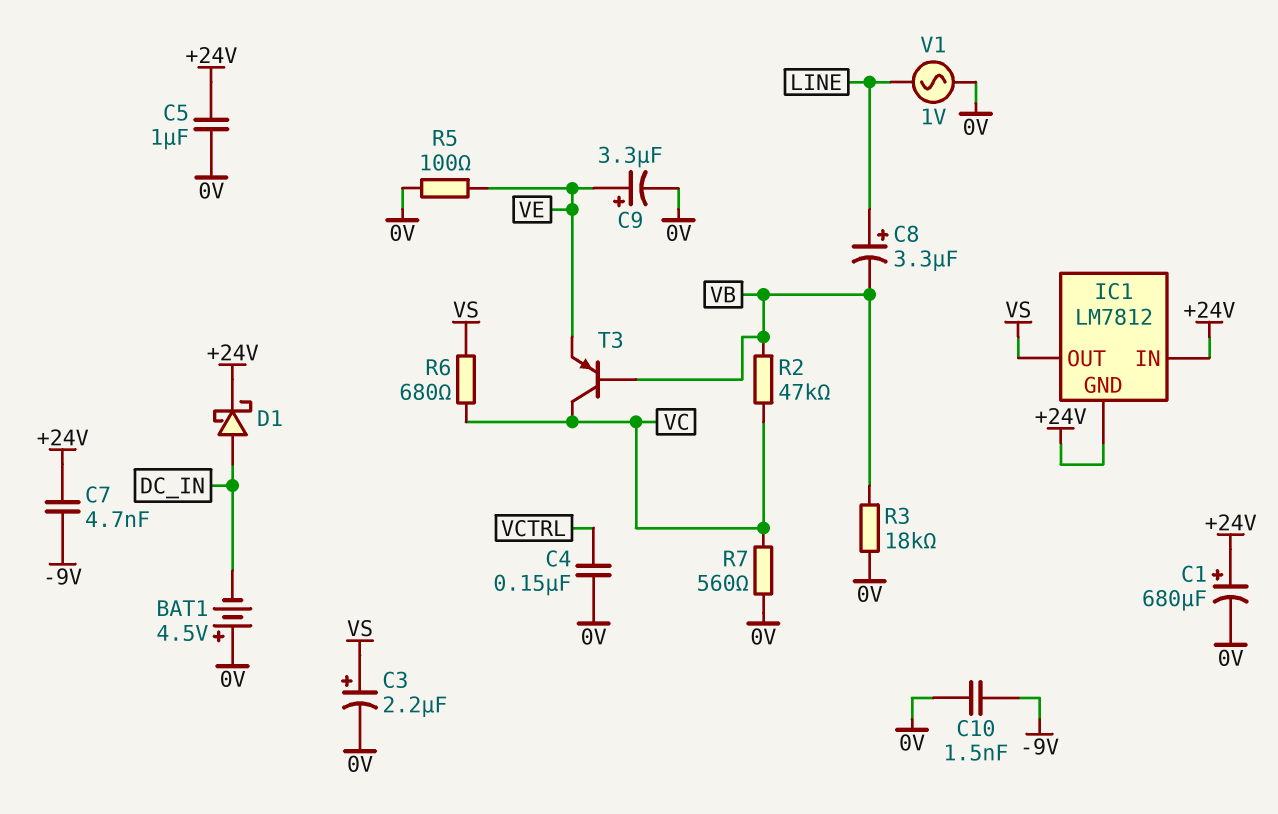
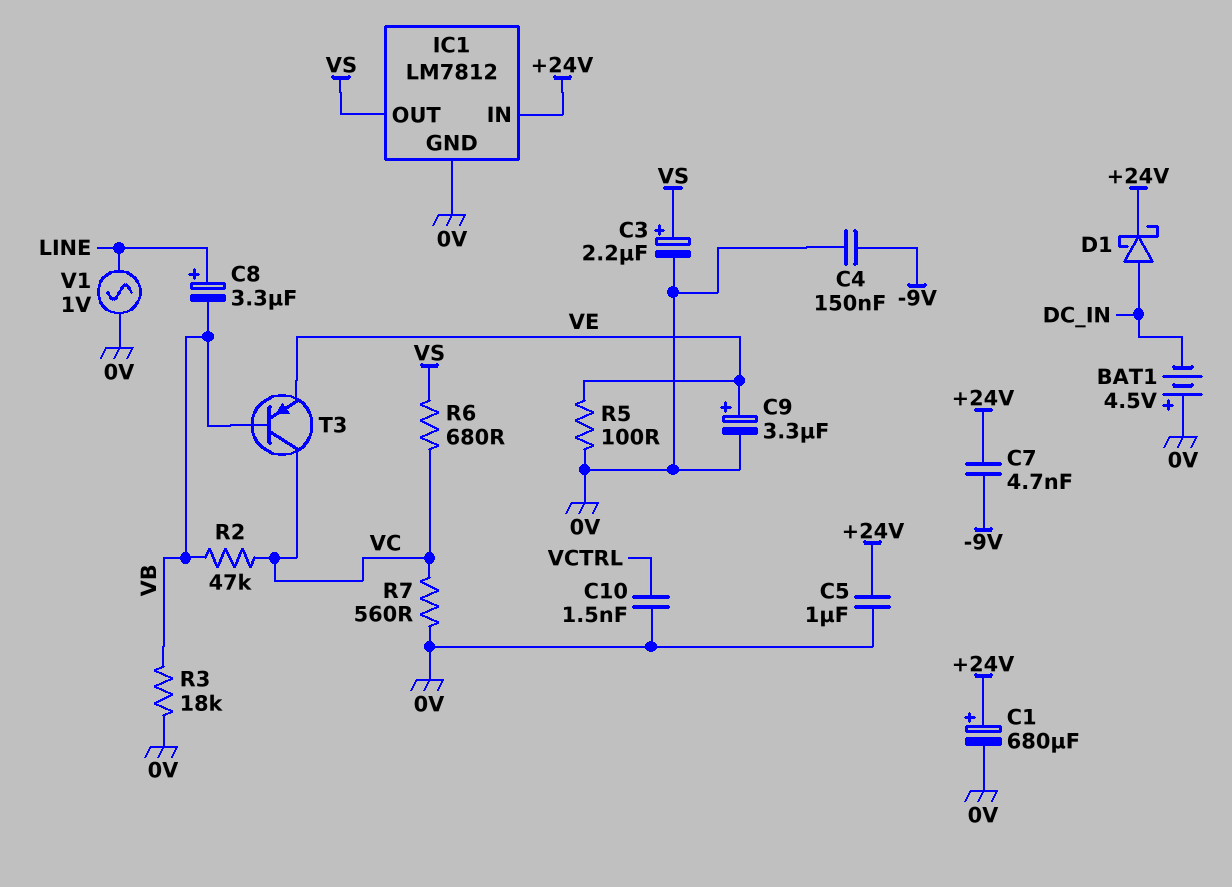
C4: 150nF (0V, VCTRL) -> 150nF (-9V, 0V)
C10: 1.5nF (-9V, 0V) -> 1.5nF (0V, VCTRL)
IC1 pin GND: +24V -> 0V

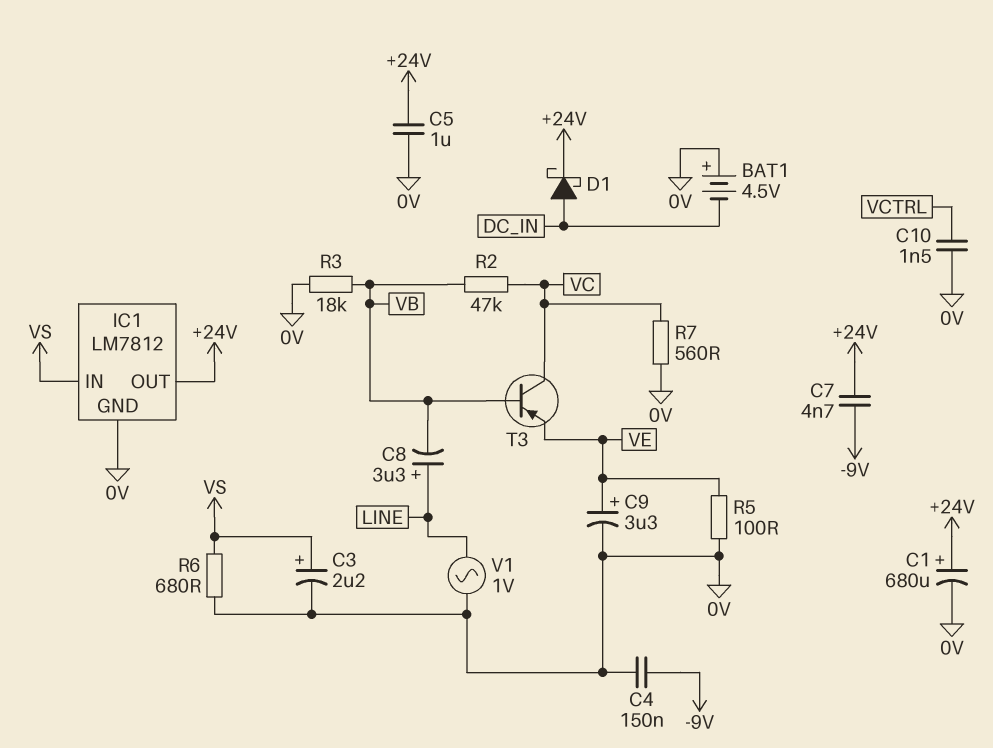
IC1 pin IN: +24V -> VS
IC1 pin OUT: VS -> +24V
R6: 680 (VC, VS) -> 680 (0V, VS)

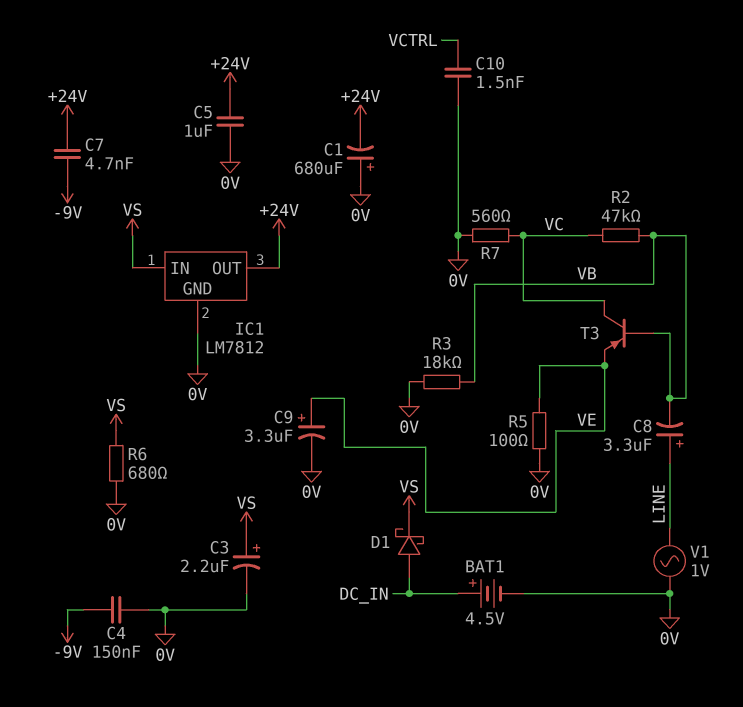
BAT1: 4.5V (plus 0V, minus DC_IN) -> 4.5V (plus DC_IN, minus 0V)
C1: 680uF (plus +24V, minus 0V) -> 680uF (plus 0V, minus +24V)
D1: schottky (A DC_IN, K +24V) -> schottky (A DC_IN, K VS)

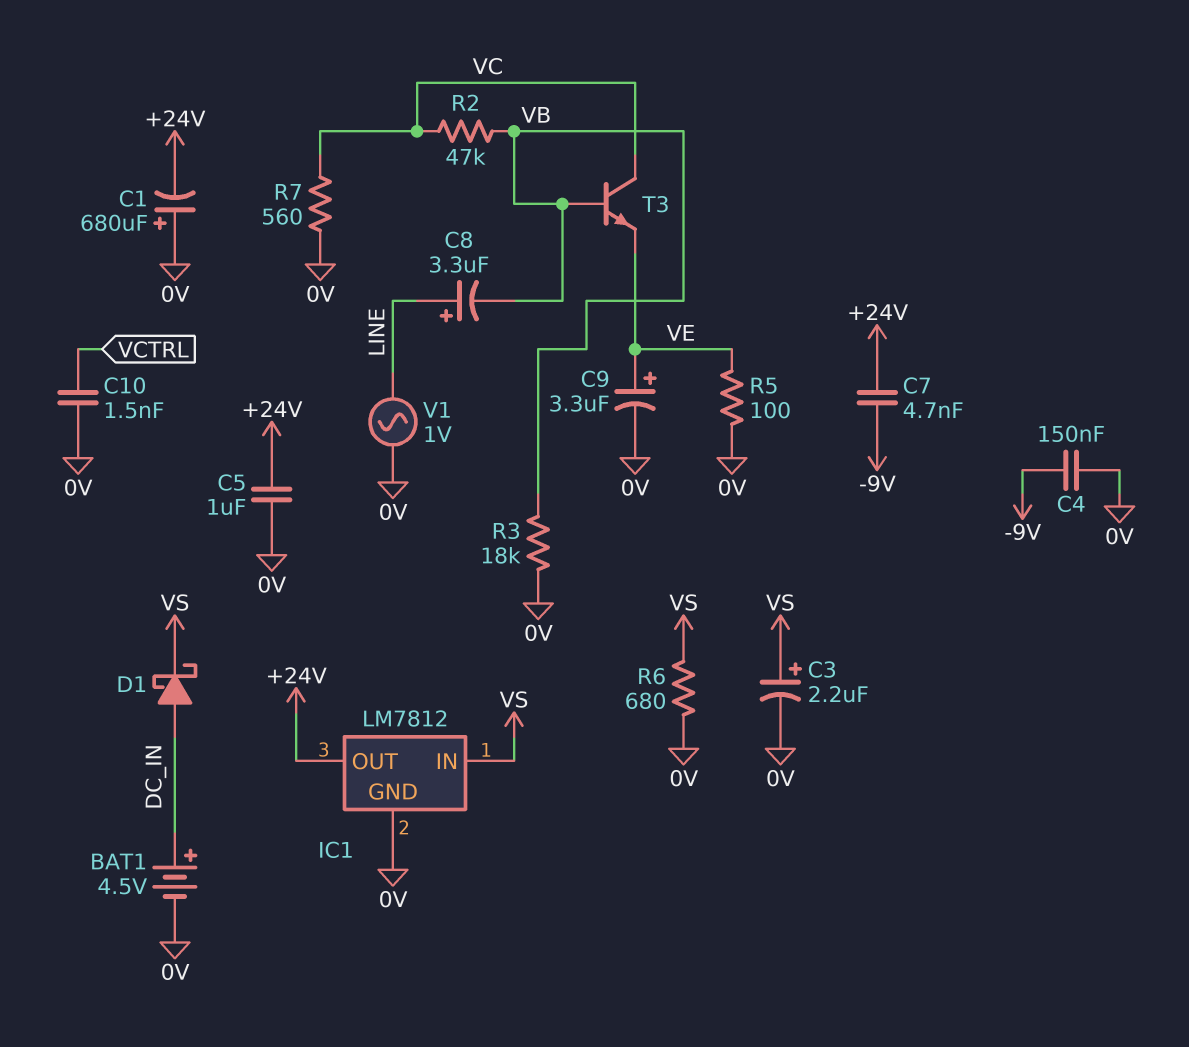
T3: PNP (B VB, C VC, E VE) -> NPN (B VB, C VC, E VE)

